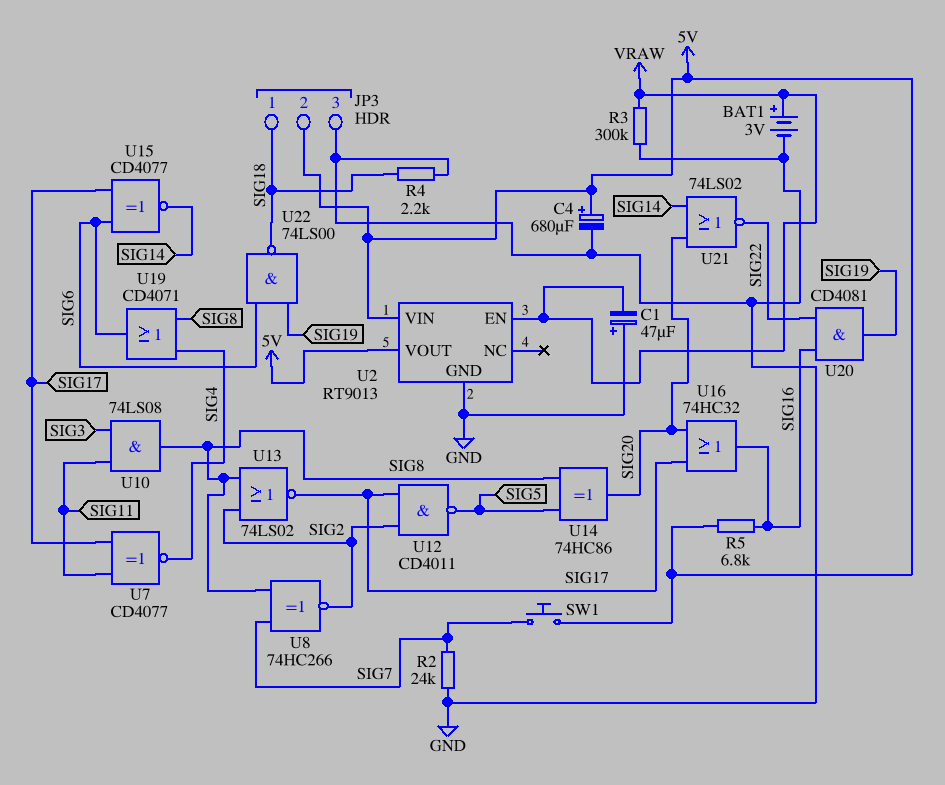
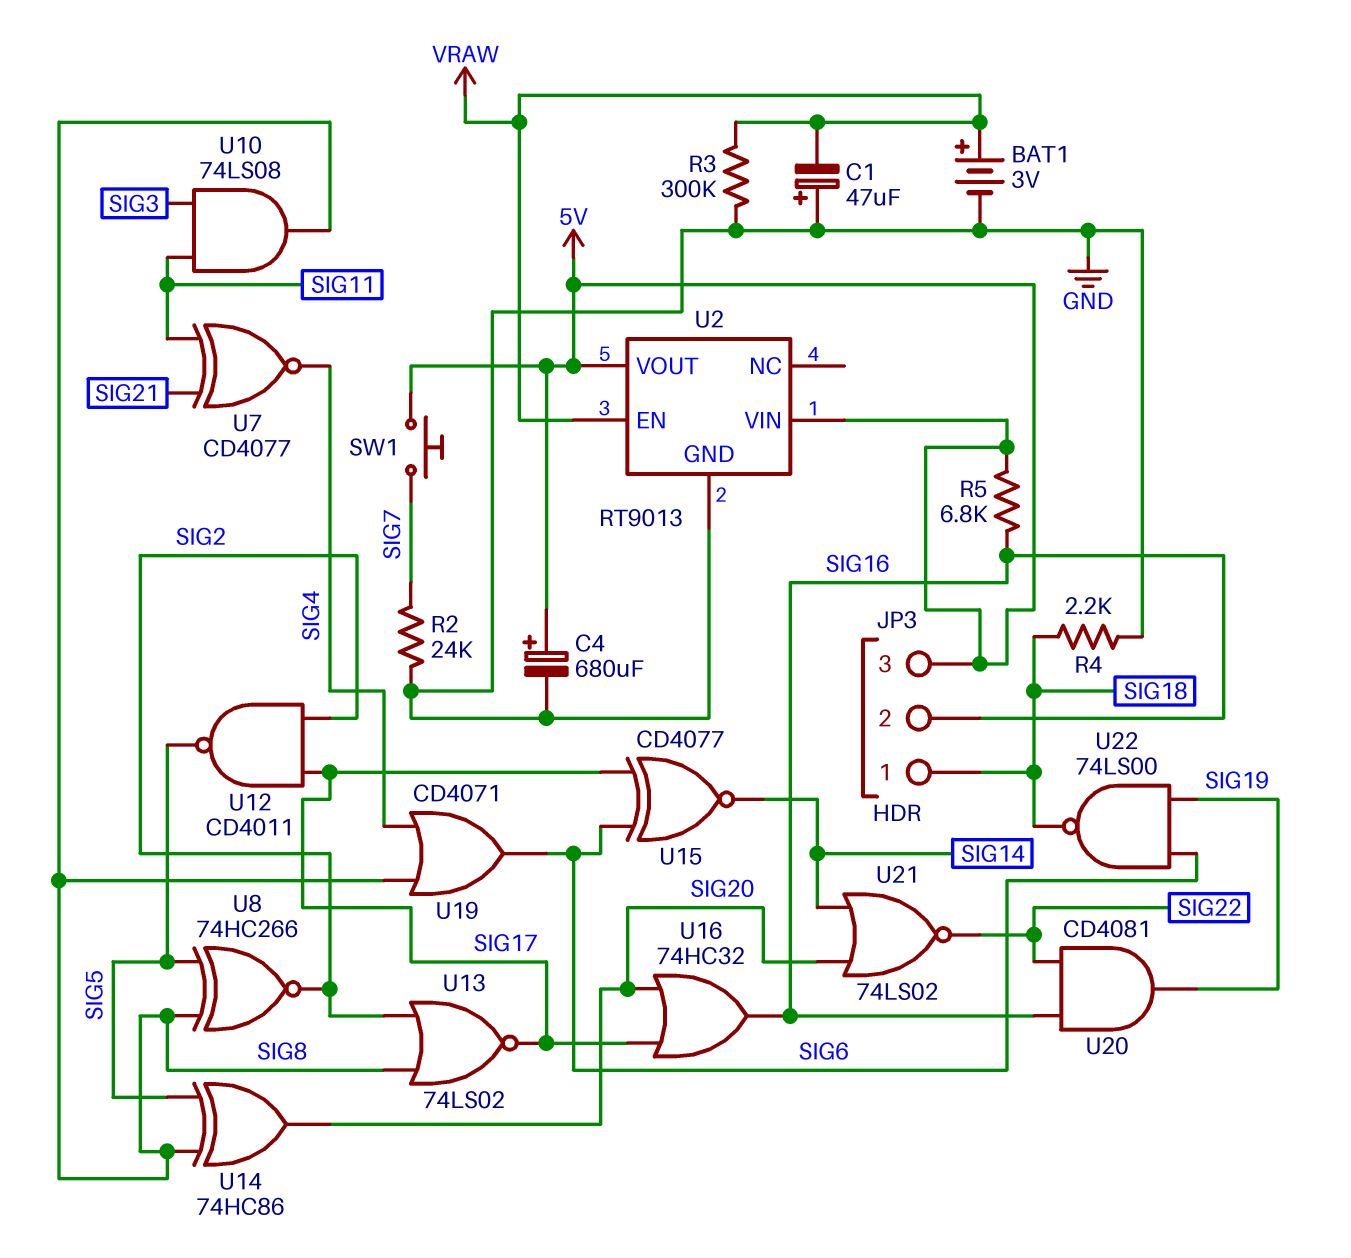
JP3 pin 2: 5V -> SIG16
JP3 pin 3: GND -> 5V
U7: XNOR CD4077 (in SIG11, in SIG17, out SIG4) -> XNOR CD4077 (in SIG11, in SIG21, out SIG4)
U8: XNOR 74HC266 (in SIG7, in SIG8, out SIG2) -> XNOR 74HC266 (in SIG5, in SIG8, out SIG2)

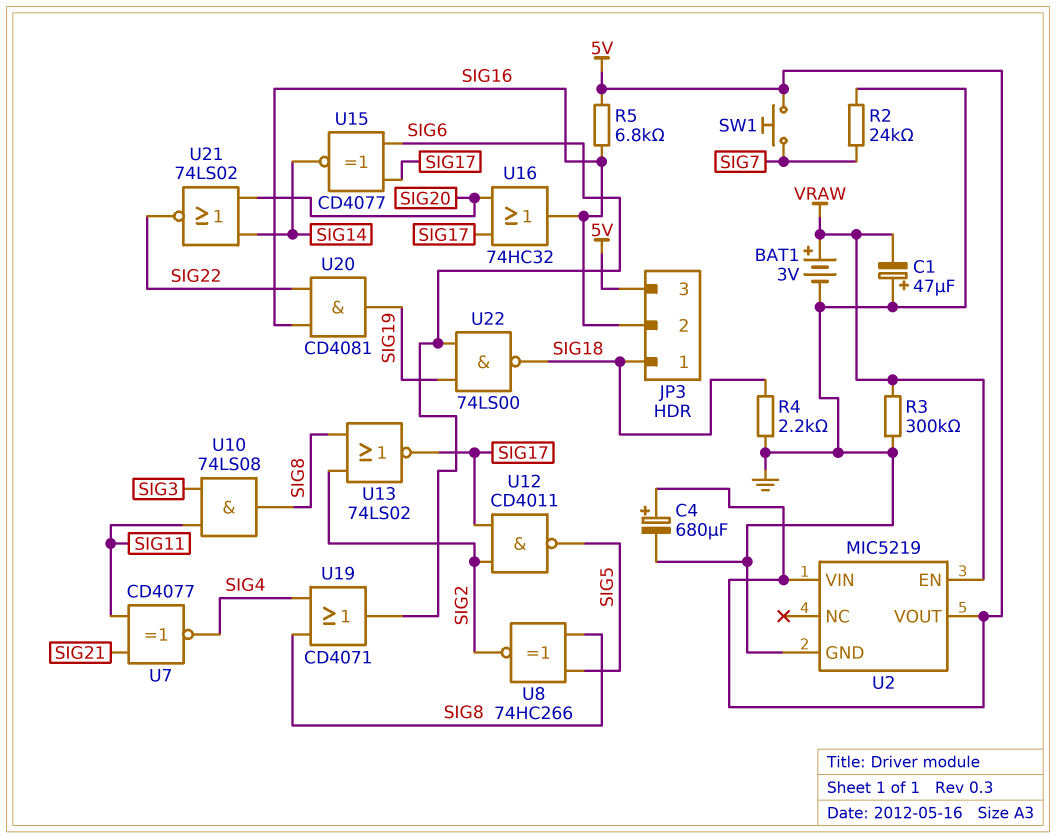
U2: RT9013 -> MIC5219
U14: XOR 74HC86 (in SIG5, in SIG8, out SIG20) -> none

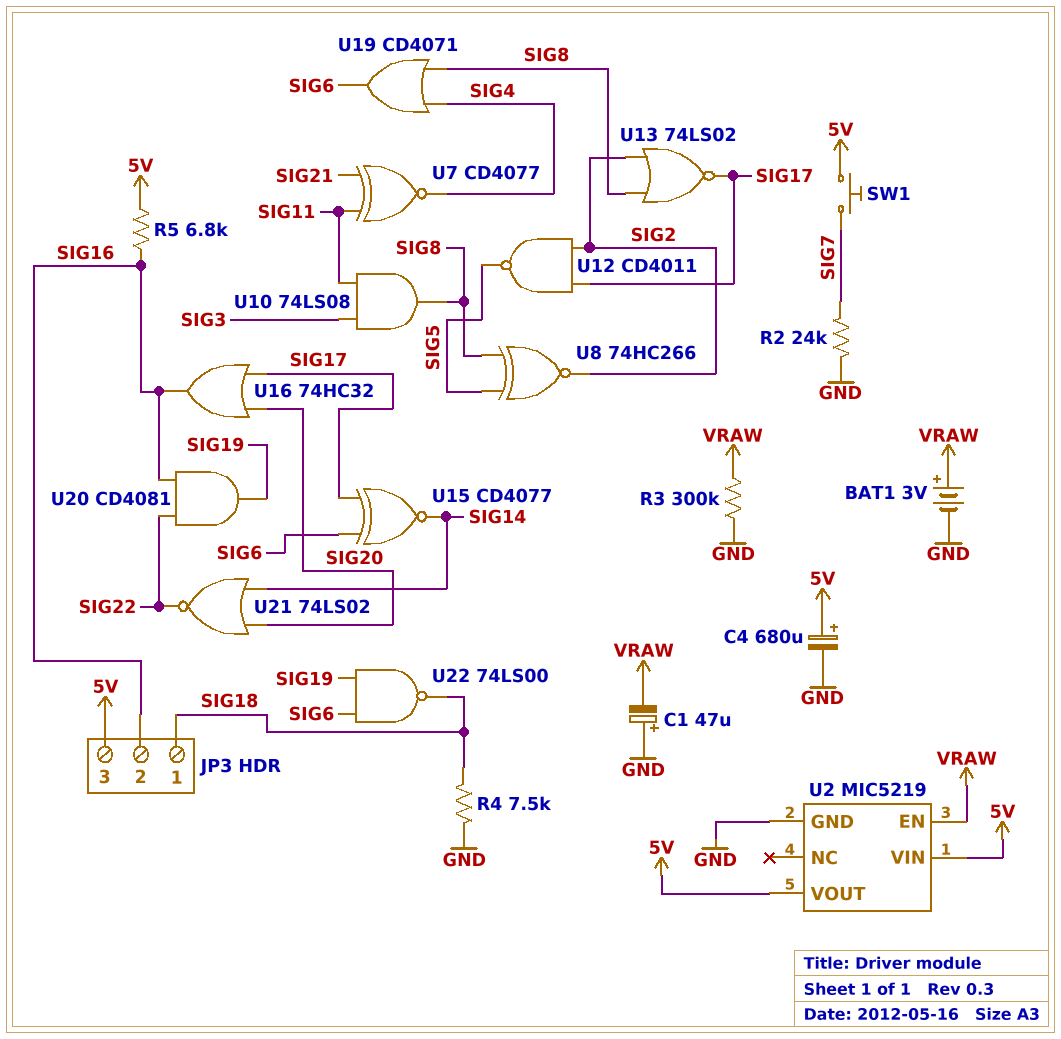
R4: 2.2k (GND, SIG18) -> 7.5k (GND, SIG18)

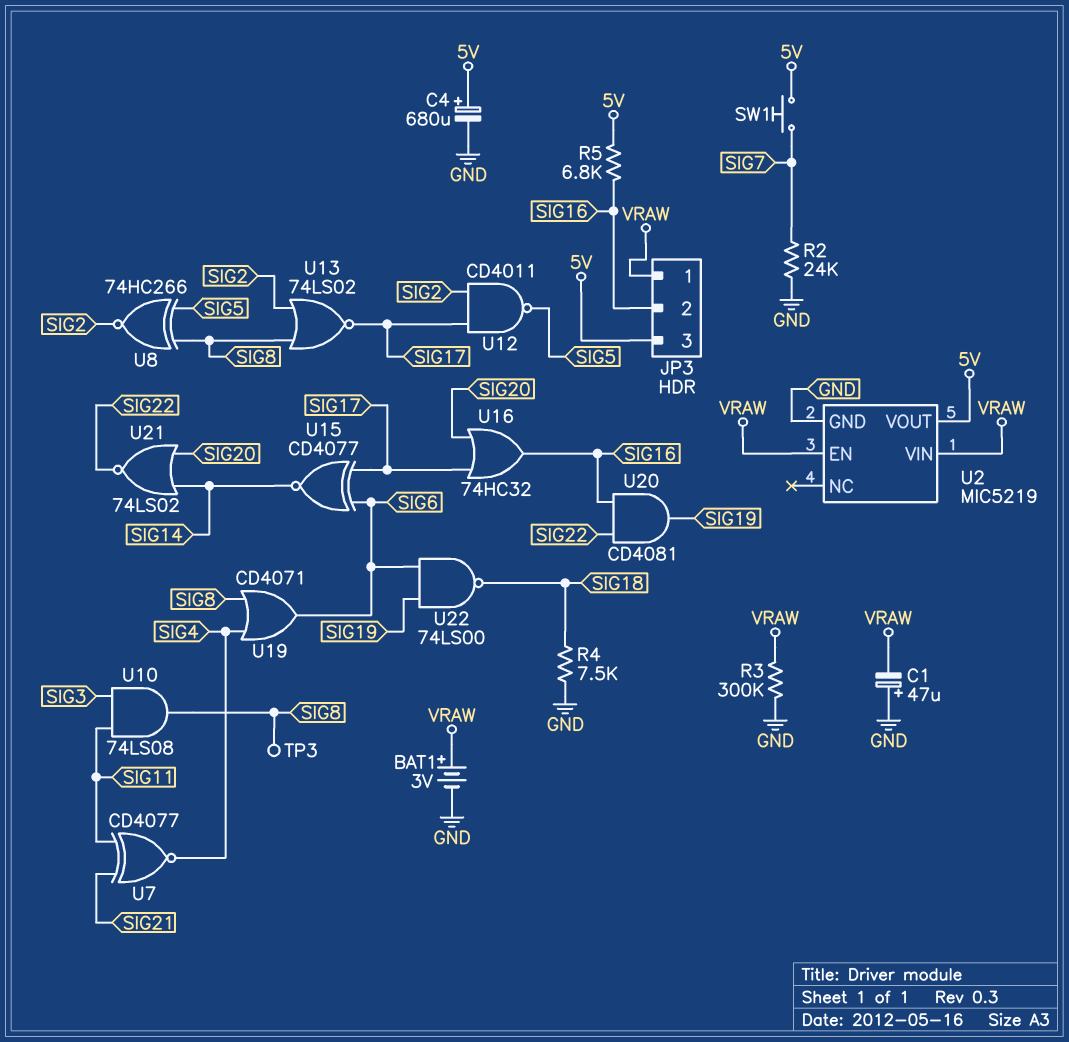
JP3 pin 1: SIG18 -> VRAW
TP3: none -> test point (SIG8)
U2 pin VIN: 5V -> VRAW

